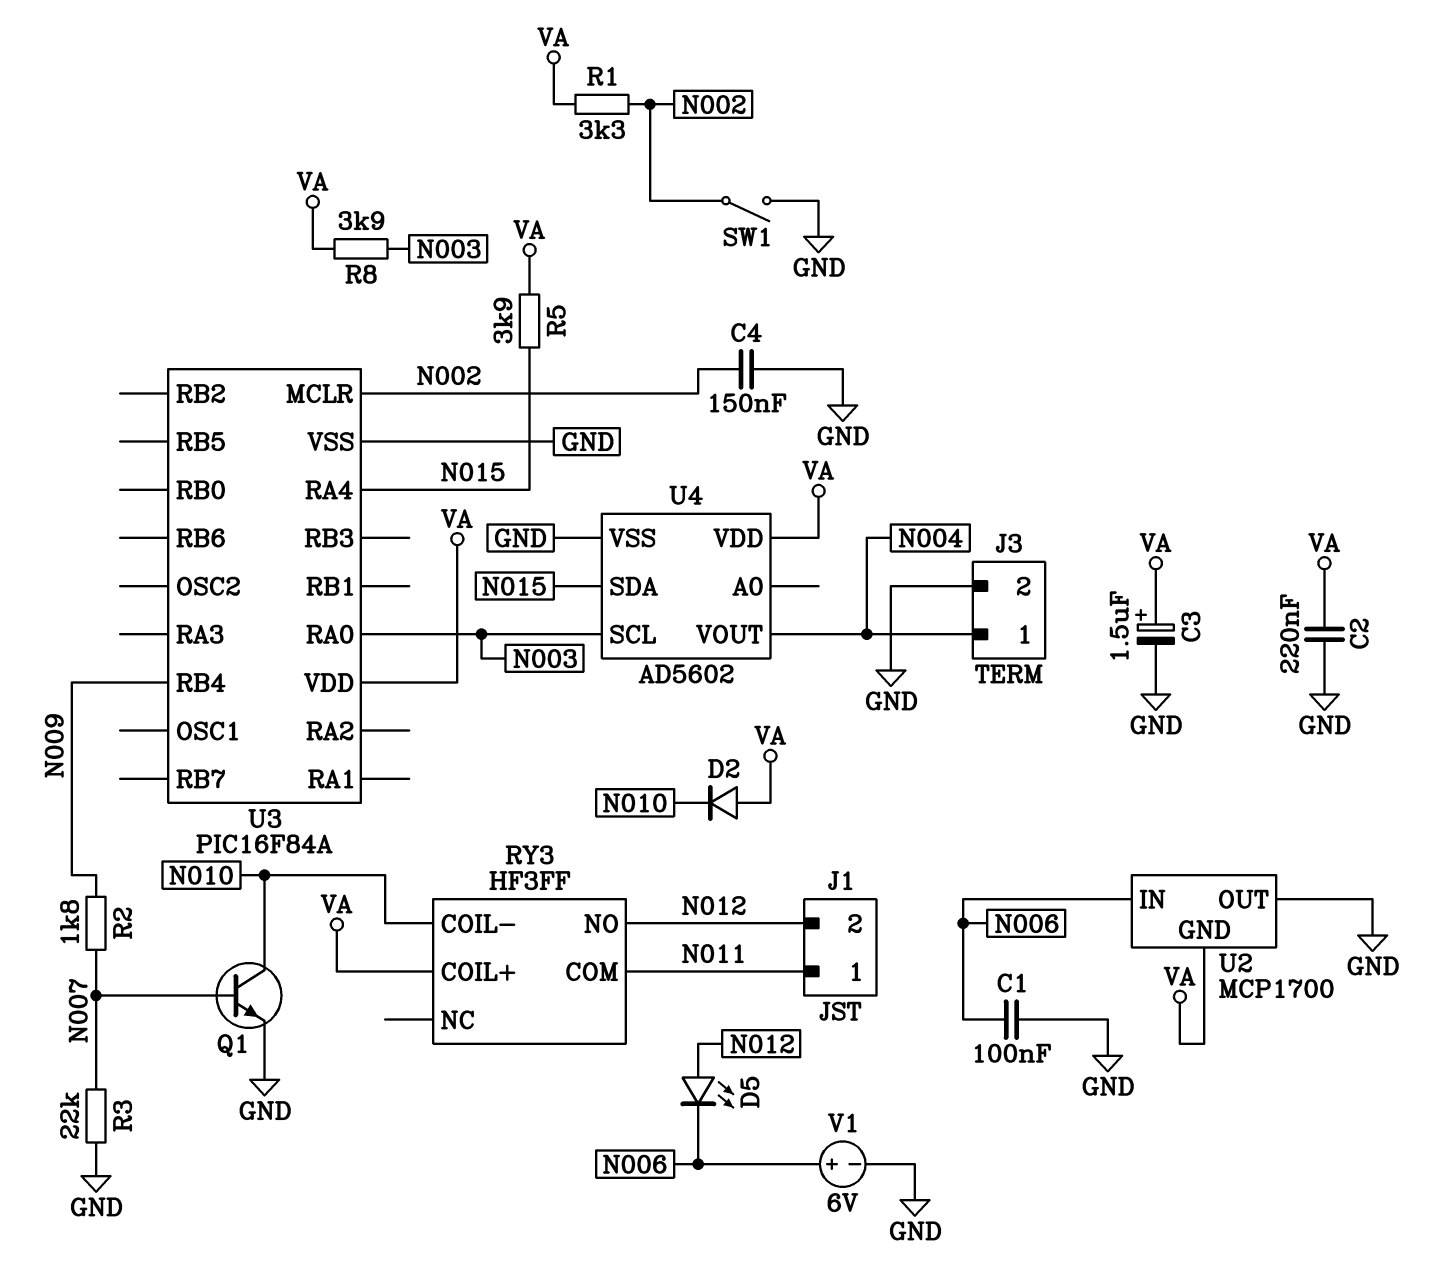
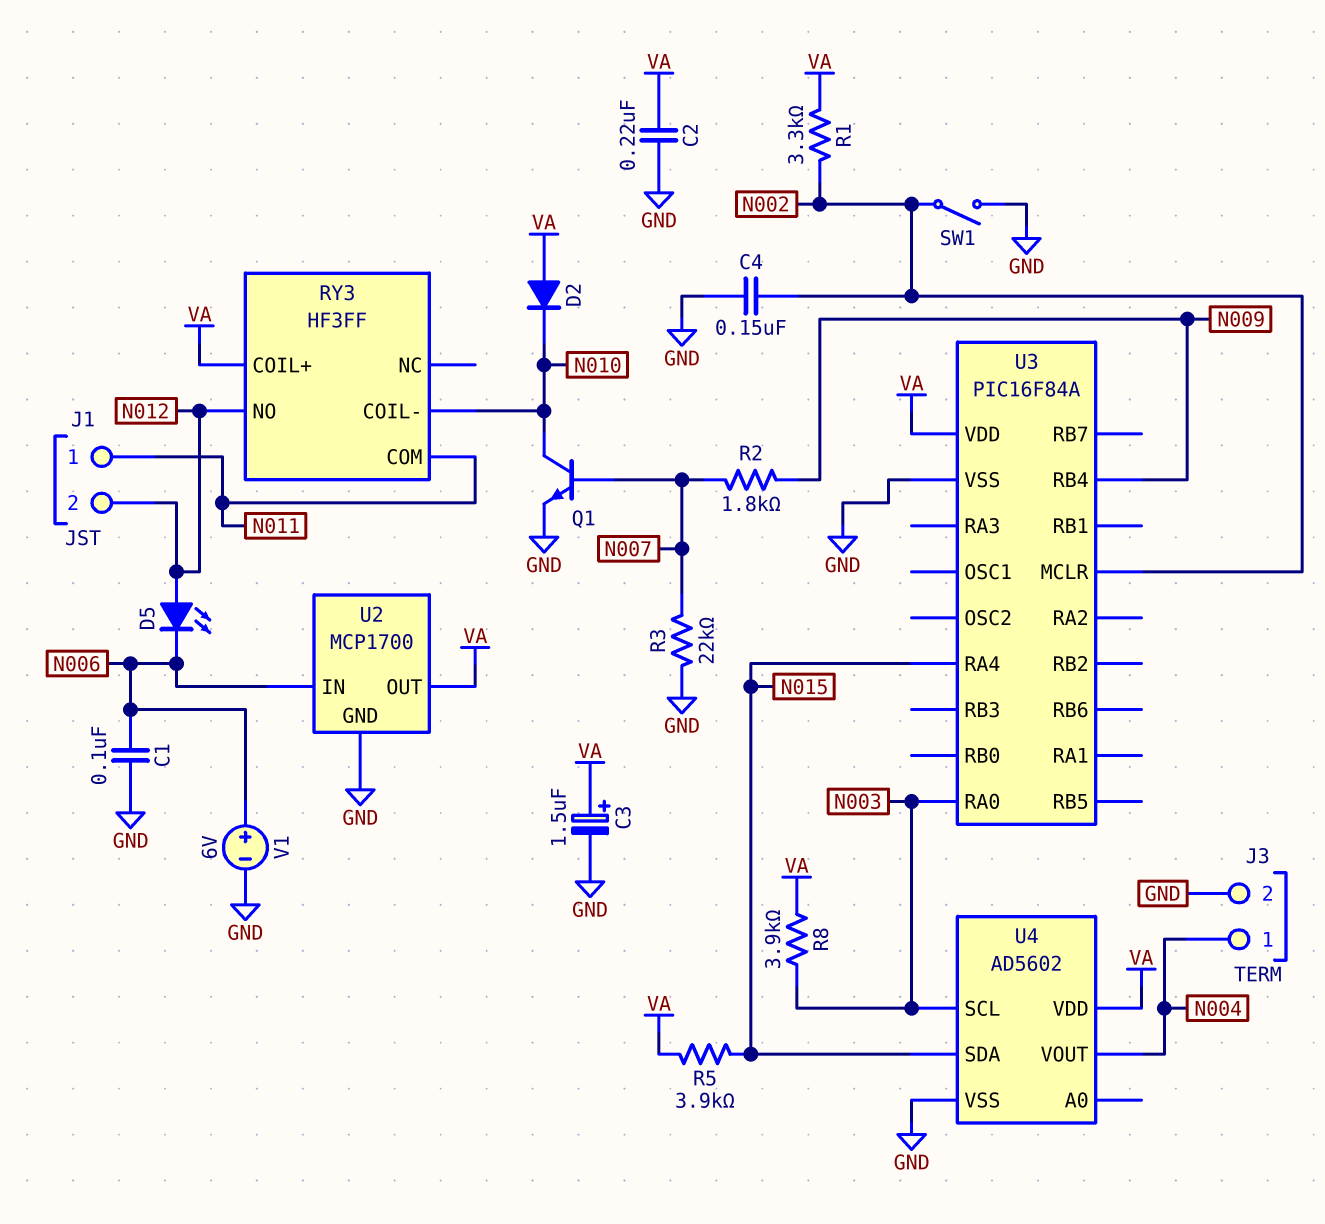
U2 pin GND: VA -> GND
U2 pin OUT: GND -> VA

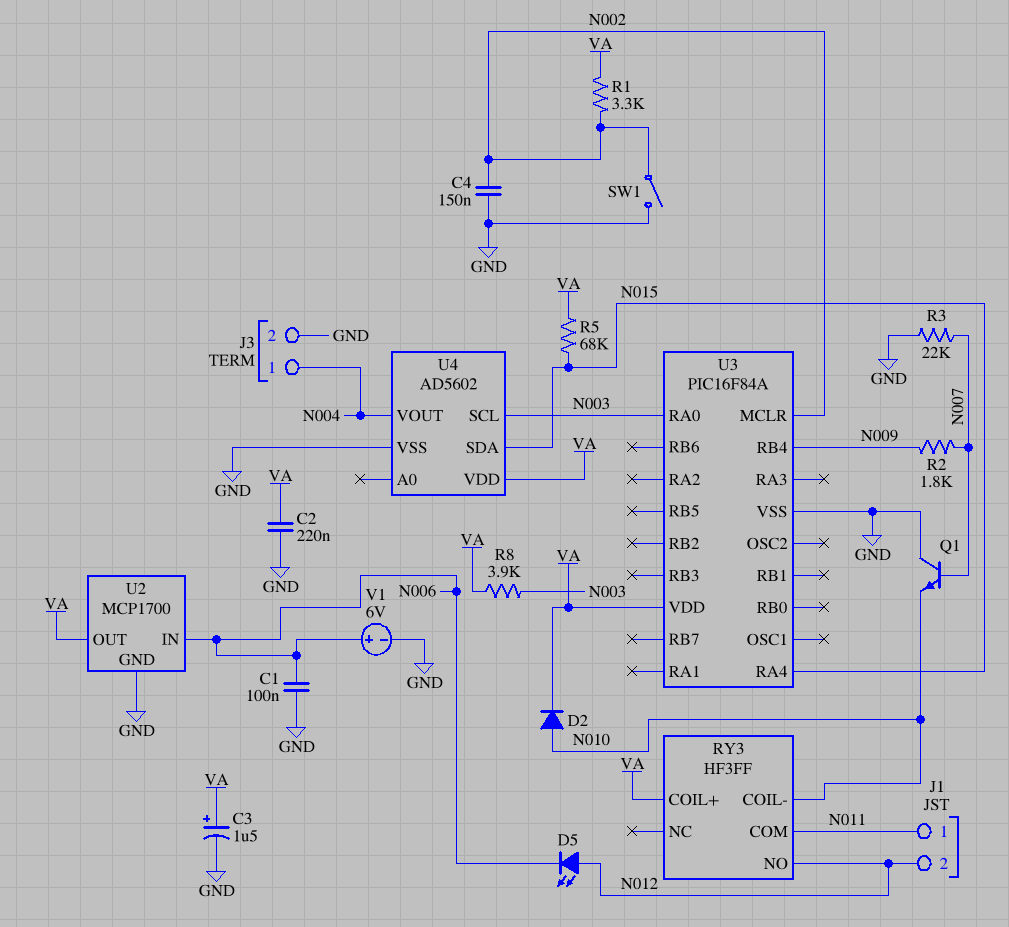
D2: diode (A VA, K N010) -> diode (A N010, K VA)
Q1: NPN (B N007, C N010, E GND) -> NPN (B N007, C GND, E N010)
R5: 3.9k (N015, VA) -> 68k (N015, VA)

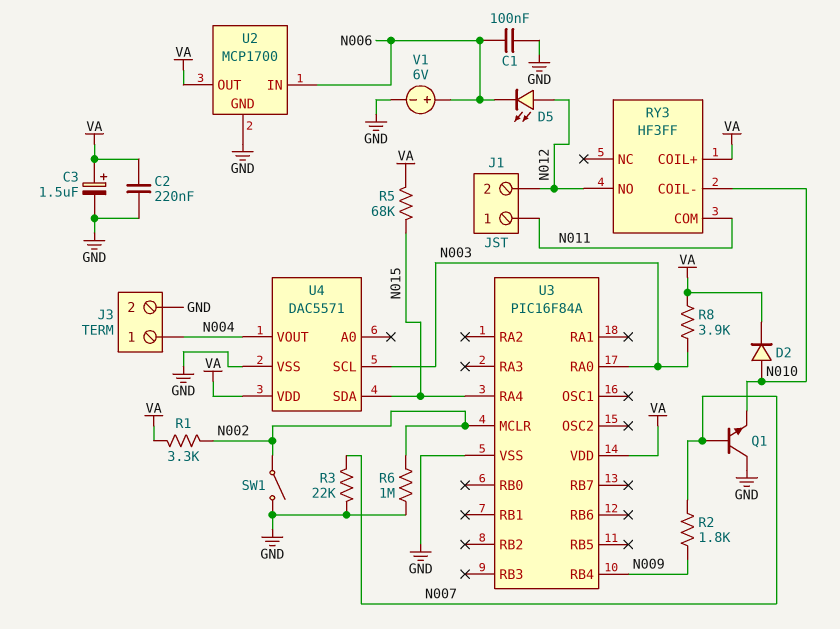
C4: 150nF (GND, N002) -> none
R6: none -> 1M (GND, N002)
U4: AD5602 -> DAC5571

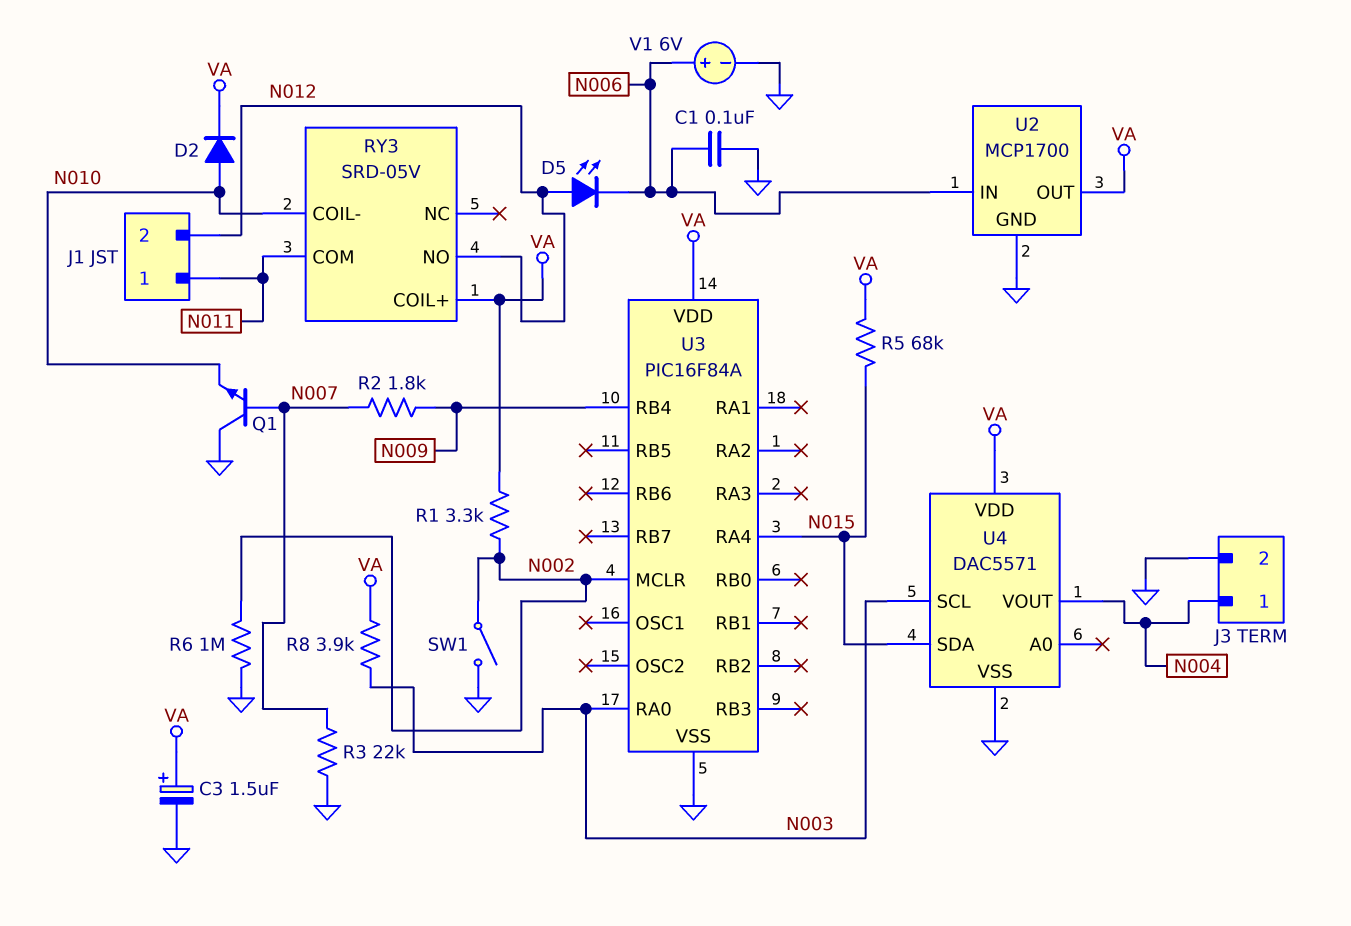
C2: 220nF (GND, VA) -> none
RY3: HF3FF -> SRD-05V

